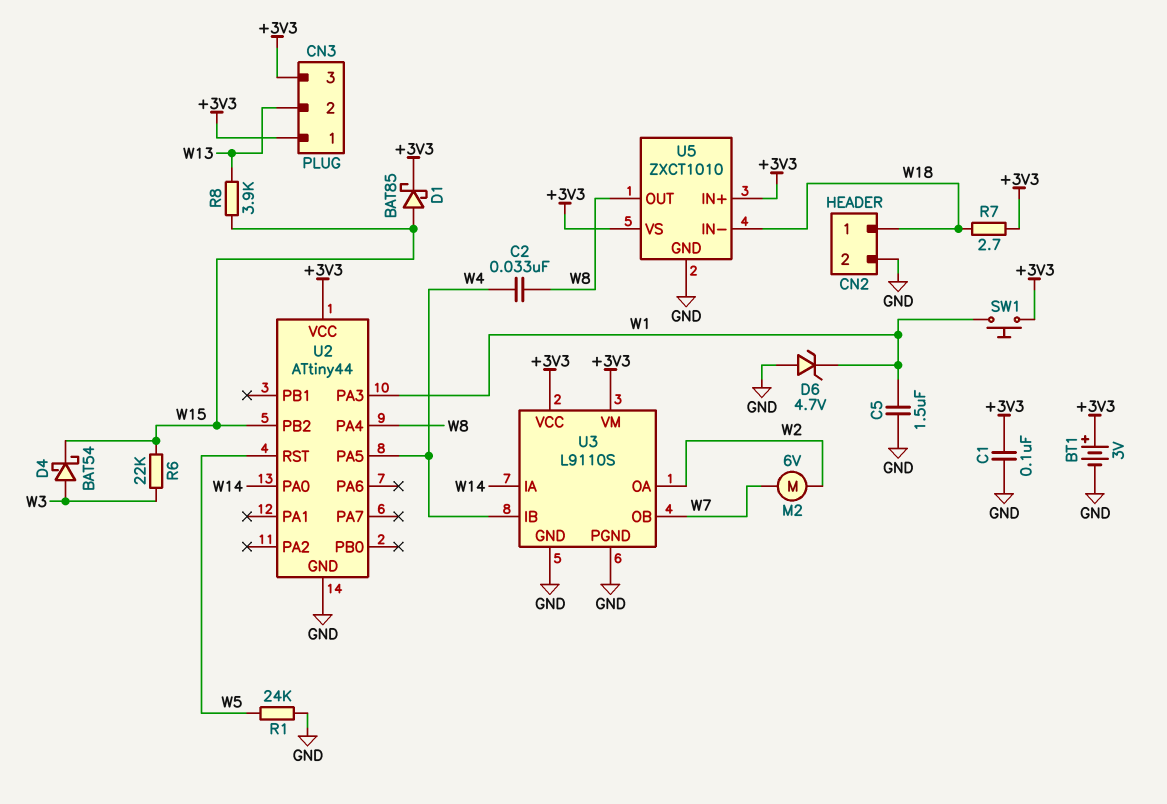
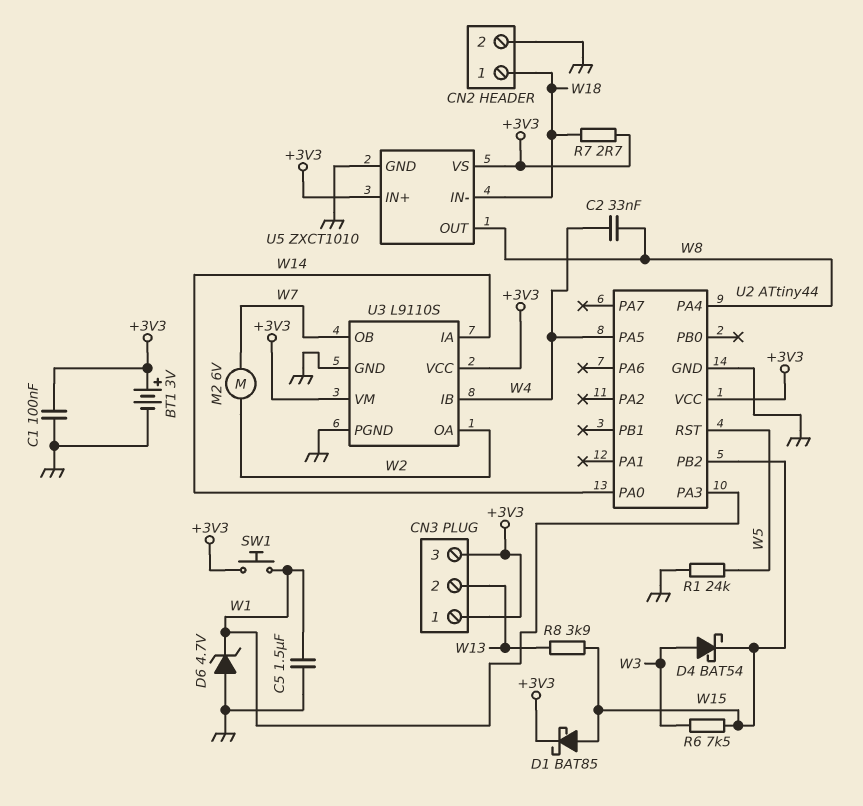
R6: 22k (W3, W15) -> 7.5k (W3, W15)

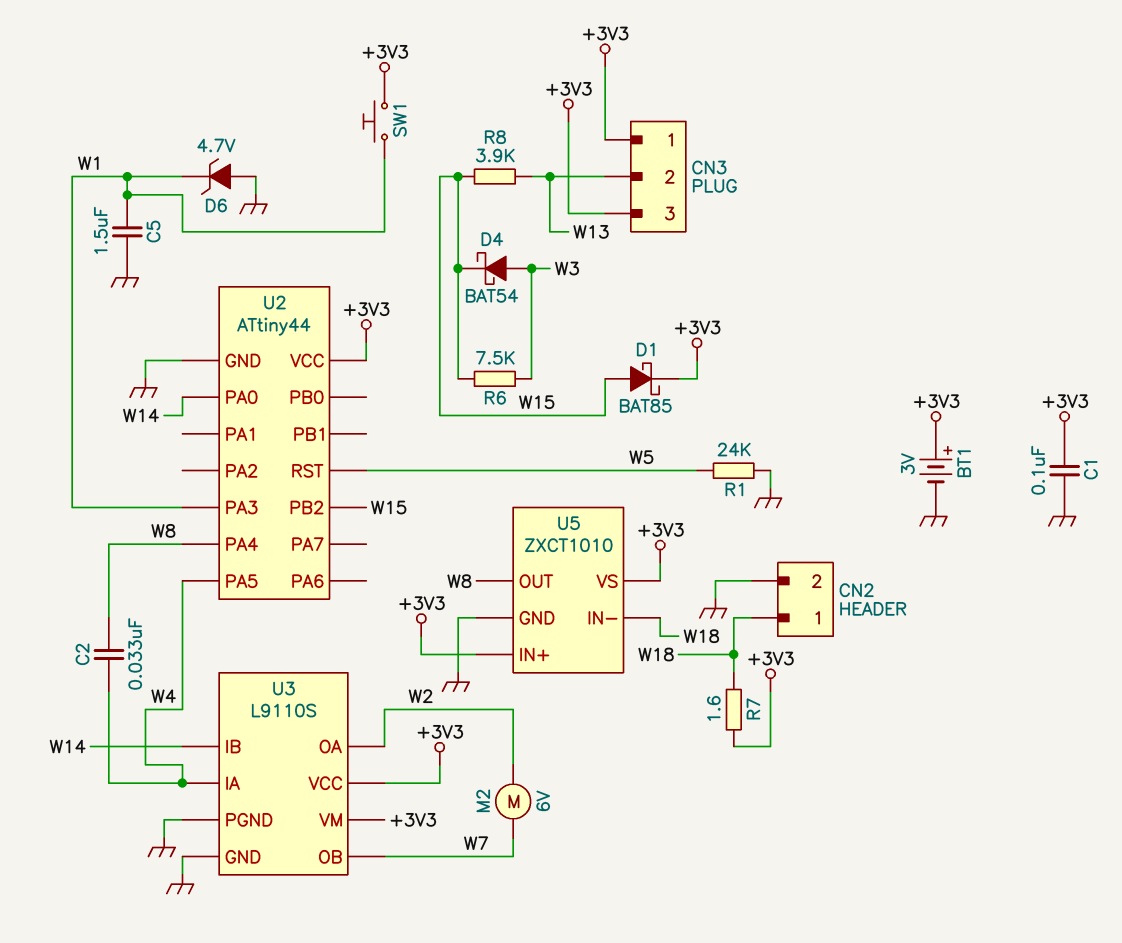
R7: 2.7 (+3V3, W18) -> 1.6 (+3V3, W18)
U3 pin IA: W14 -> W4
U3 pin IB: W4 -> W14

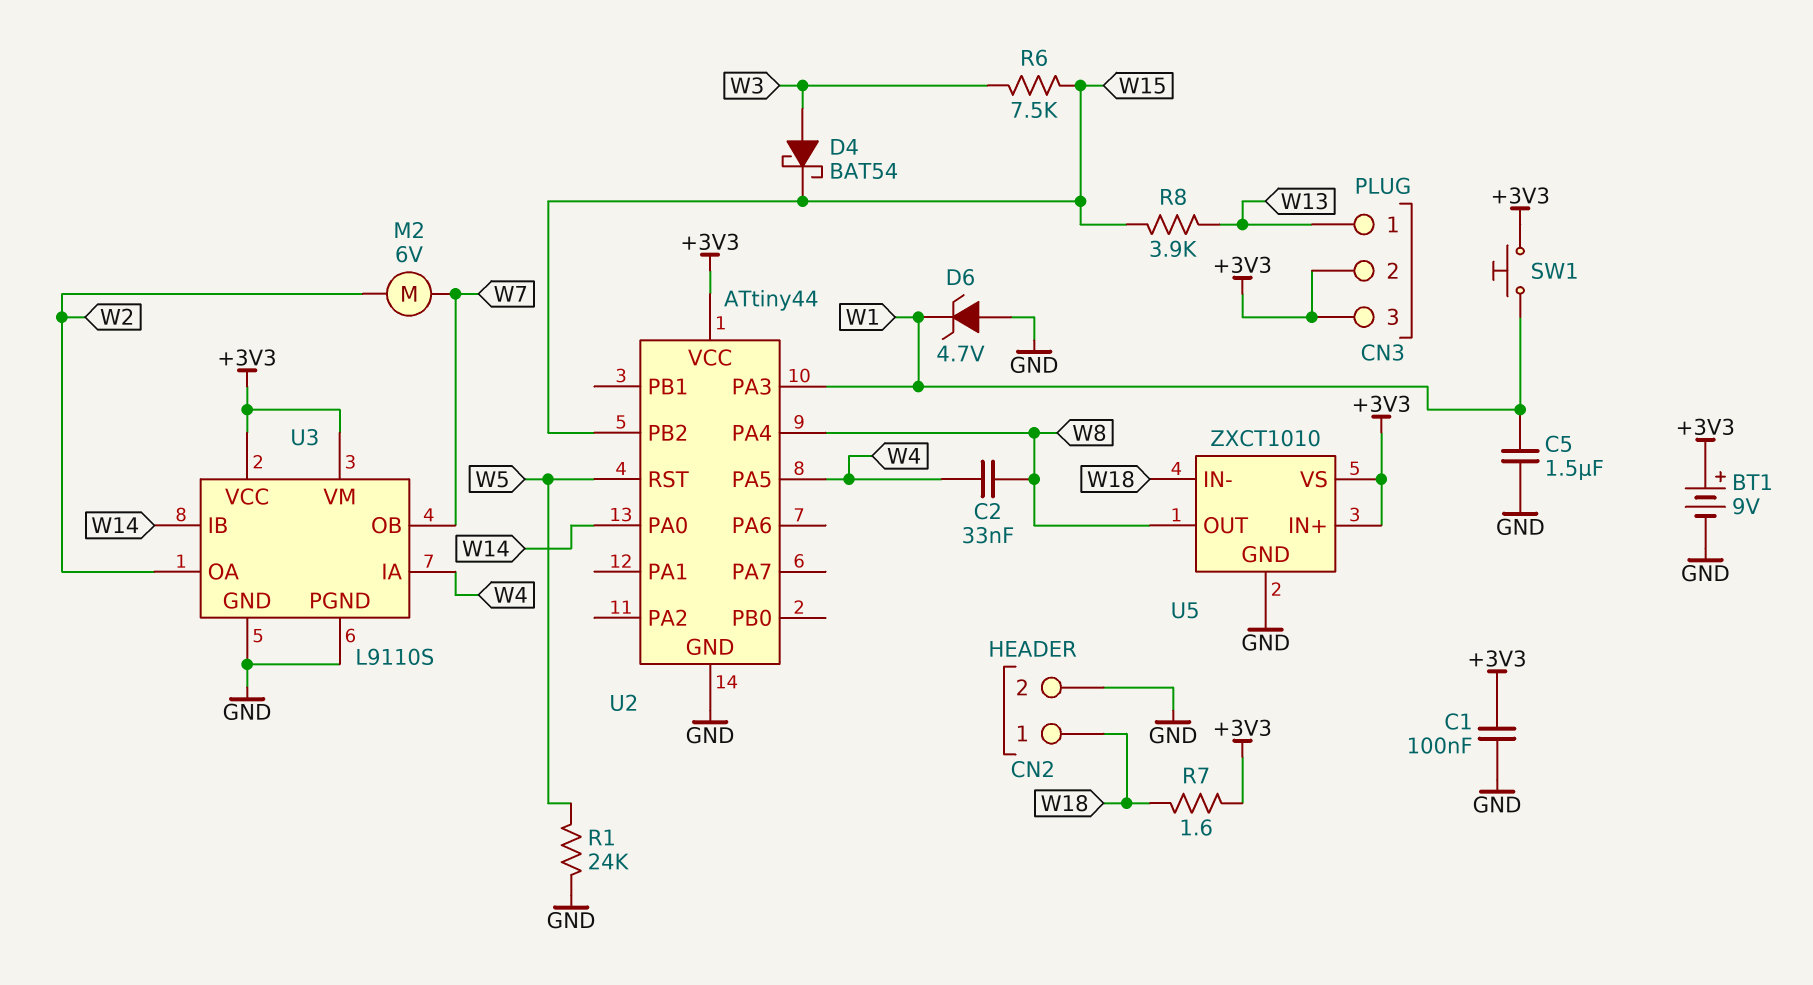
BT1: 3V (plus +3V3, minus GND) -> 9V (plus +3V3, minus GND)
CN3 pin 1: +3V3 -> W13
CN3 pin 2: W13 -> +3V3
D1: schottky BAT85 (A W15, K +3V3) -> none

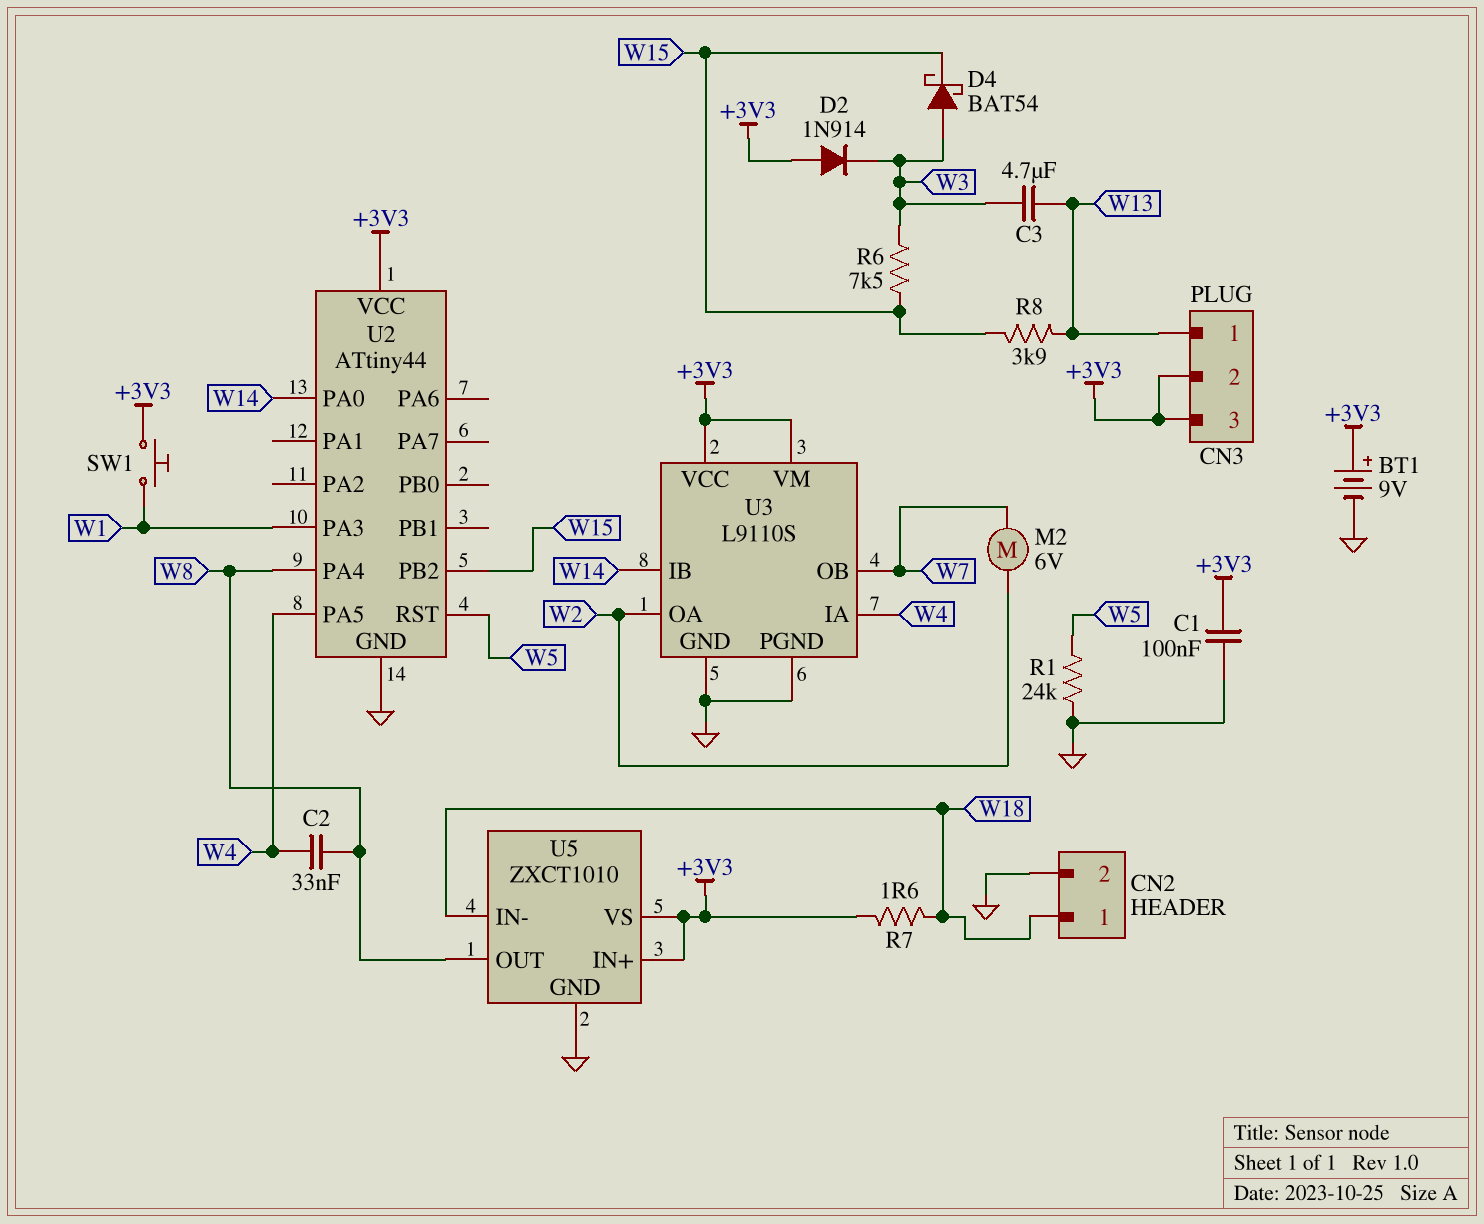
C3: none -> 4.7uF (W3, W13)
C5: 1.5uF (GND, W1) -> none
D2: none -> diode 1N914 (A +3V3, K W3)
D6: zener 4.7V (A GND, K W1) -> none

